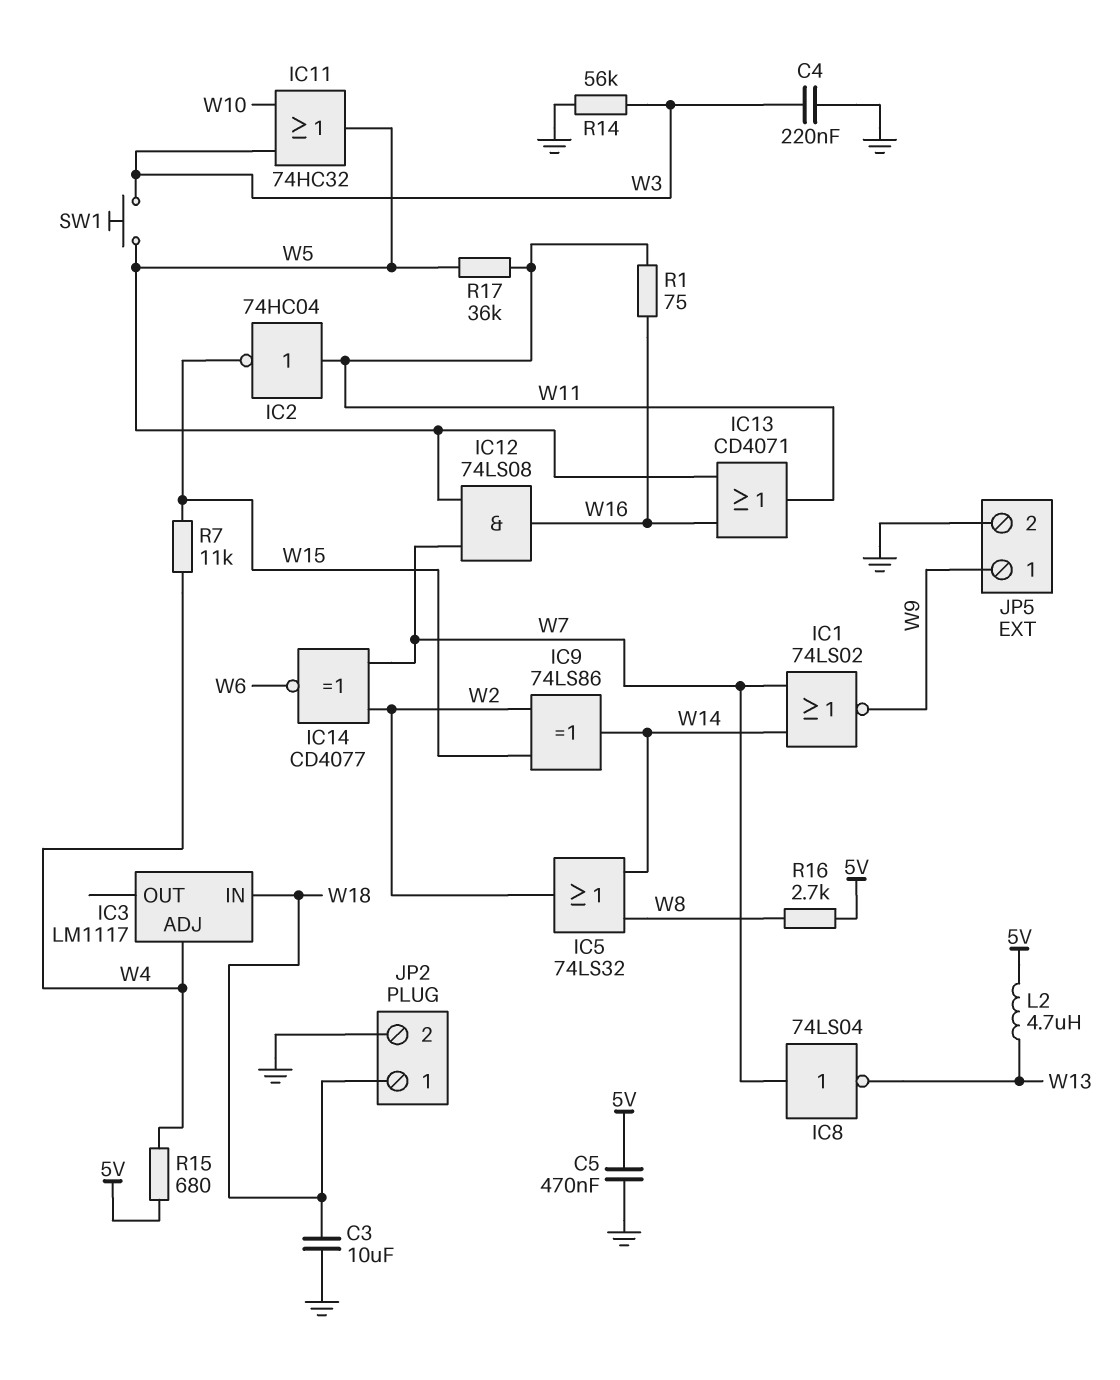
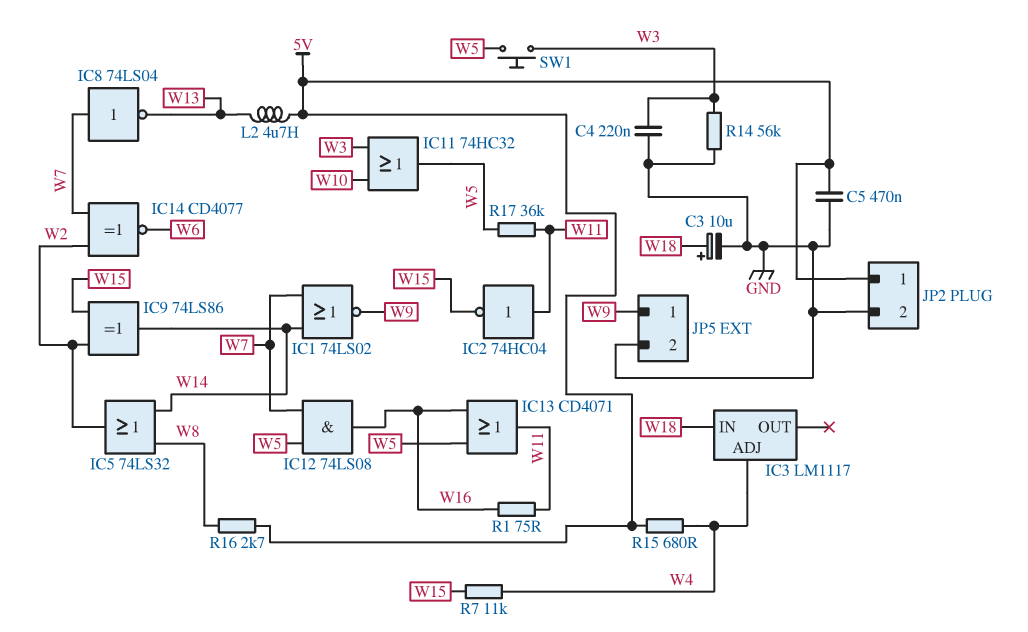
C3: 10uF (GND, W18) -> 10uF (plus W18, minus GND)
JP2 pin 1: W18 -> 5V

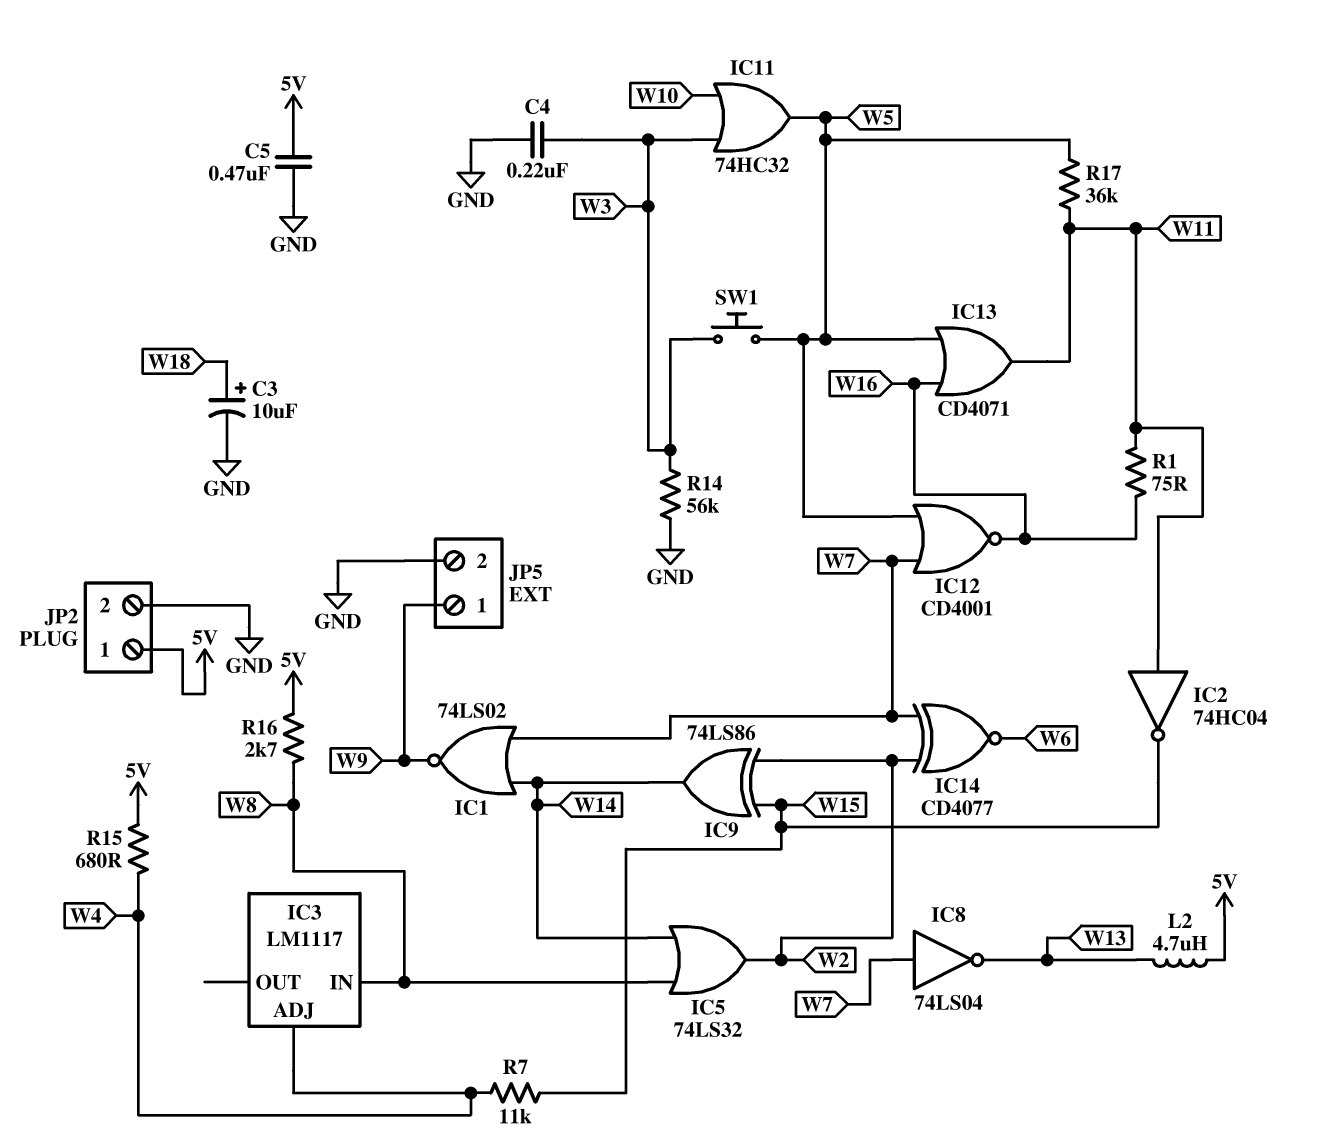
IC3 pin IN: W18 -> W8
IC12: AND 74LS08 (in W5, in W7, out W16) -> NOR CD4001 (in W5, in W7, out W16)

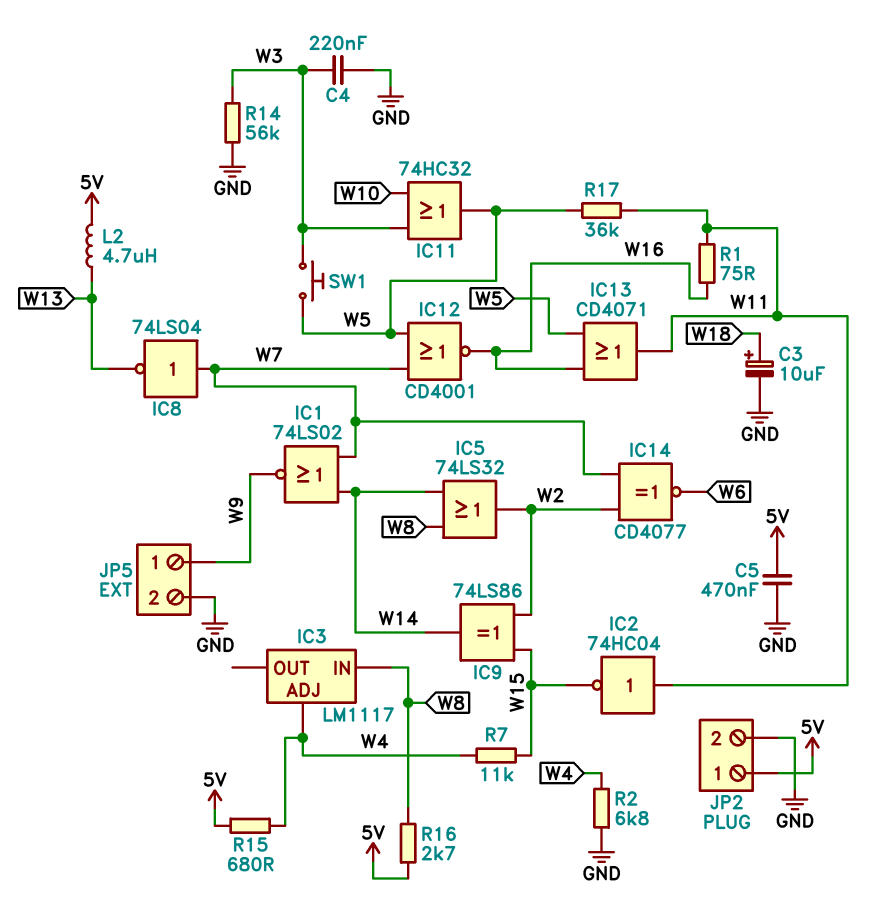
R2: none -> 6.8k (GND, W4)

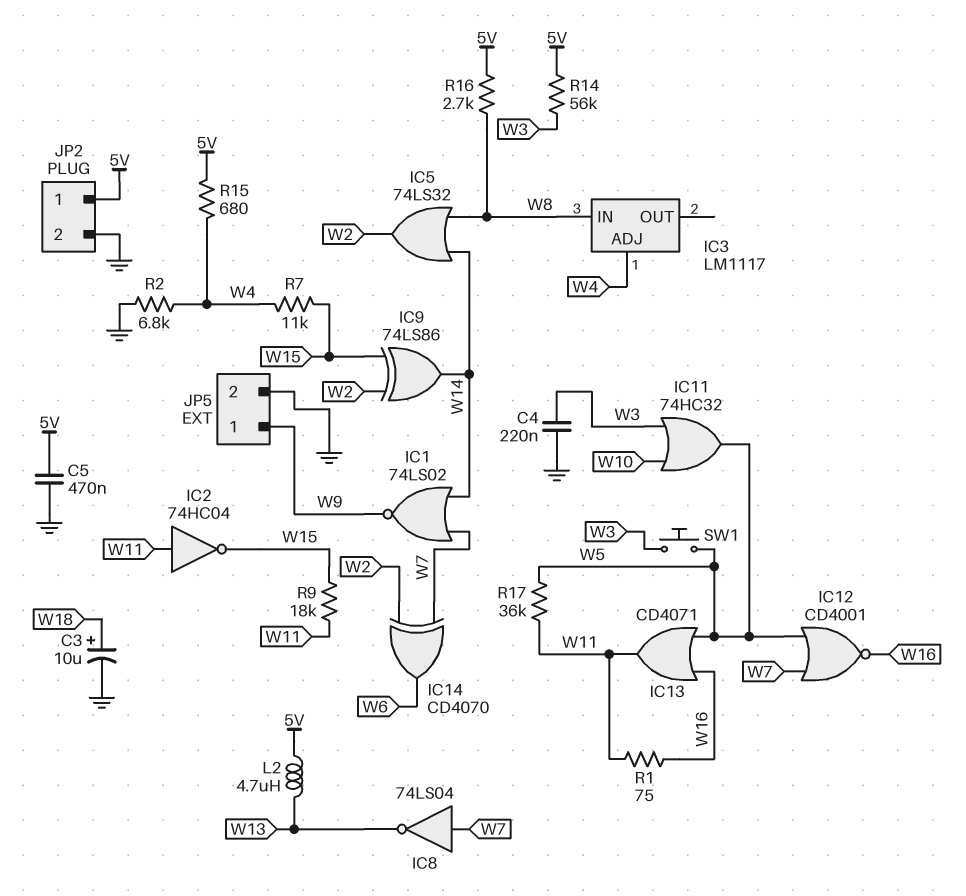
IC14: XNOR CD4077 (in W2, in W7, out W6) -> XOR CD4070 (in W2, in W7, out W6)
R9: none -> 18k (W11, W15)
R14: 56k (GND, W3) -> 56k (5V, W3)

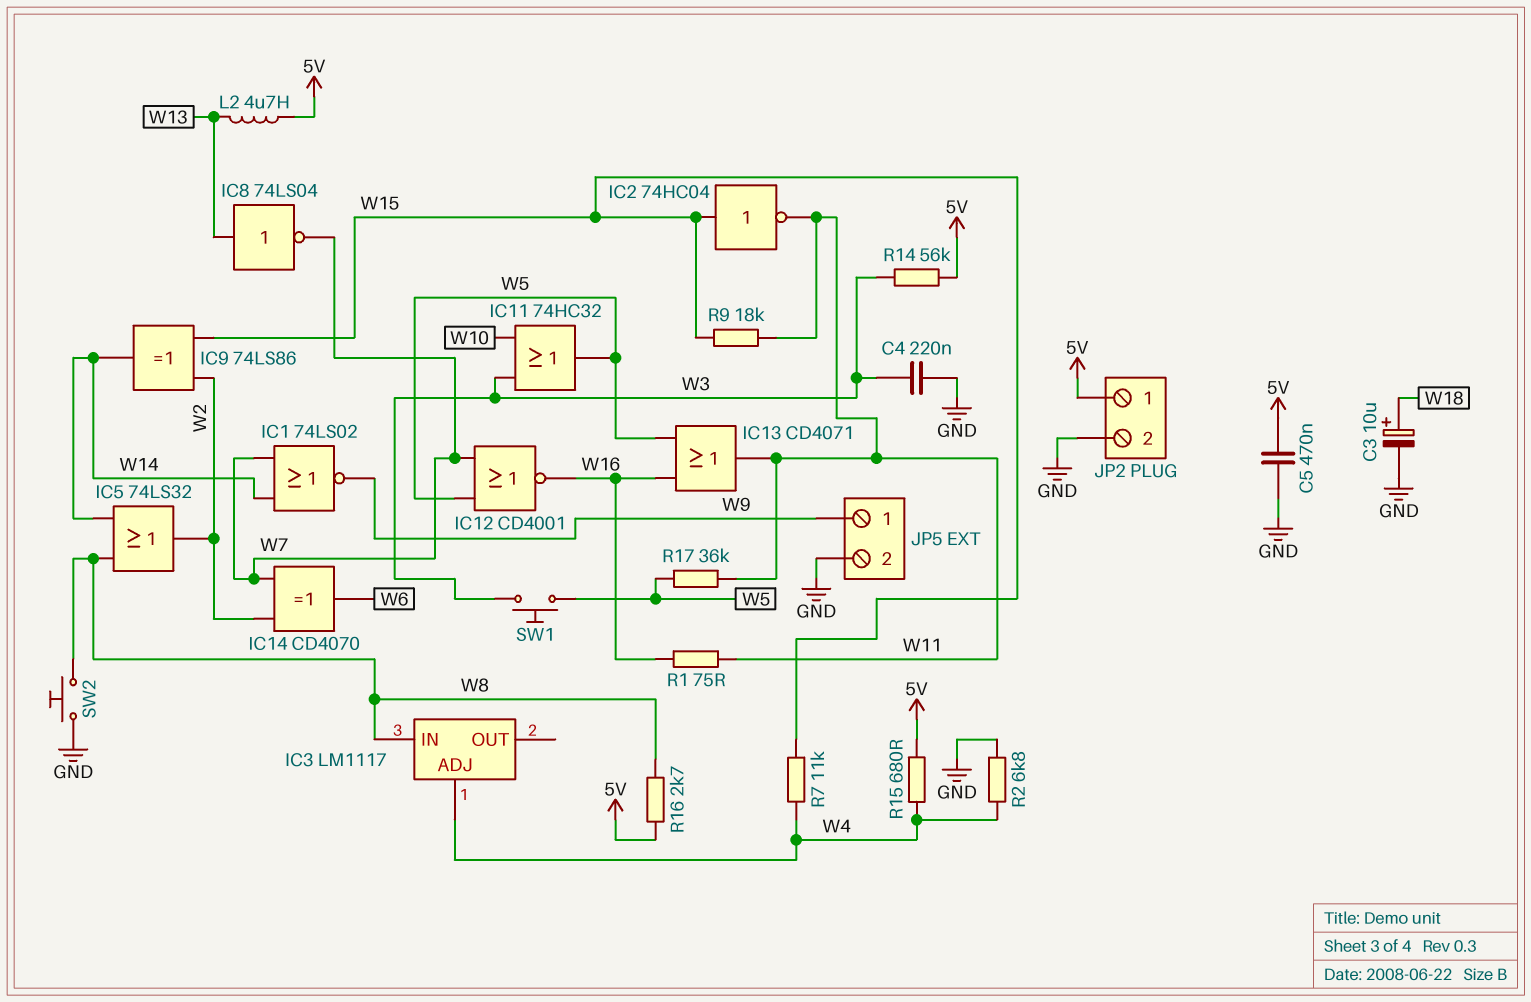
IC2: NOT 74HC04 (in W11, out W15) -> NOT 74HC04 (in W15, out W11)
IC8: NOT 74LS04 (in W7, out W13) -> NOT 74LS04 (in W13, out W7)
SW2: none -> button (GND, W8)

